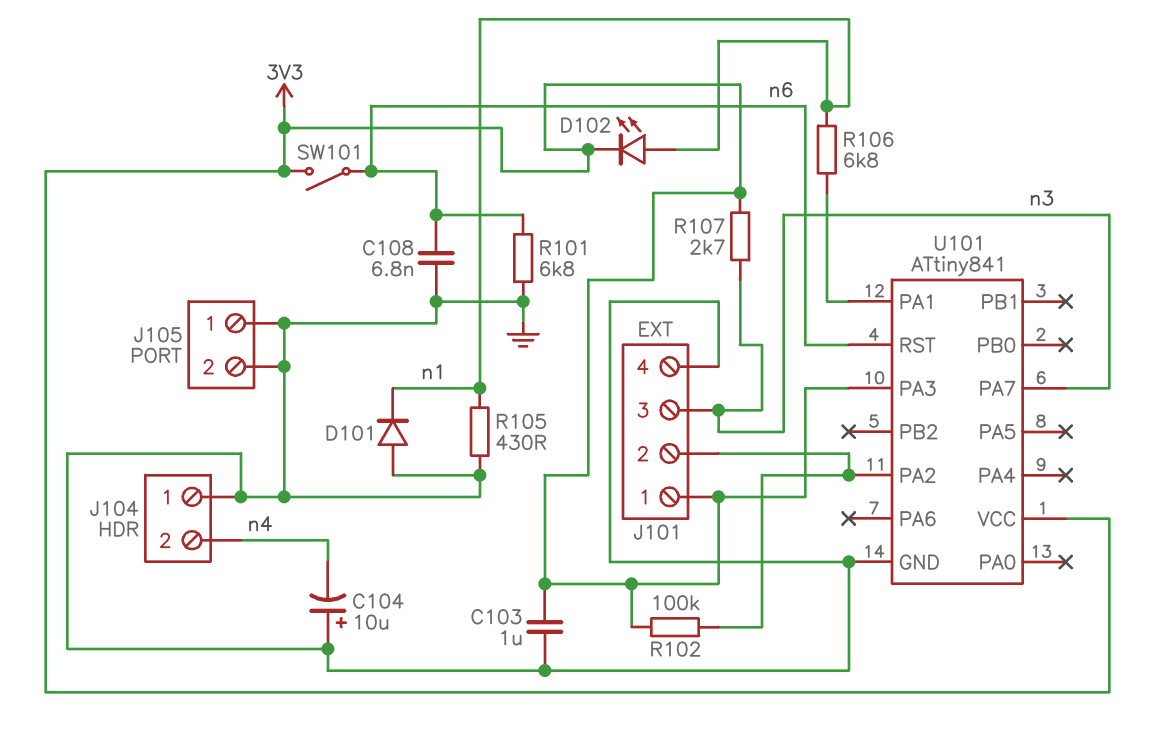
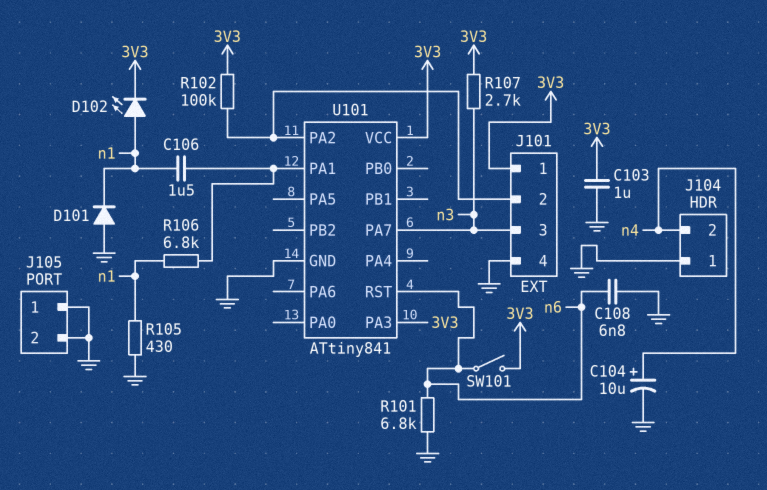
C104: 10uF (plus GND, minus n4) -> 10uF (plus n4, minus GND)
C106: none -> 1.5uF (U101/PA1, n1)

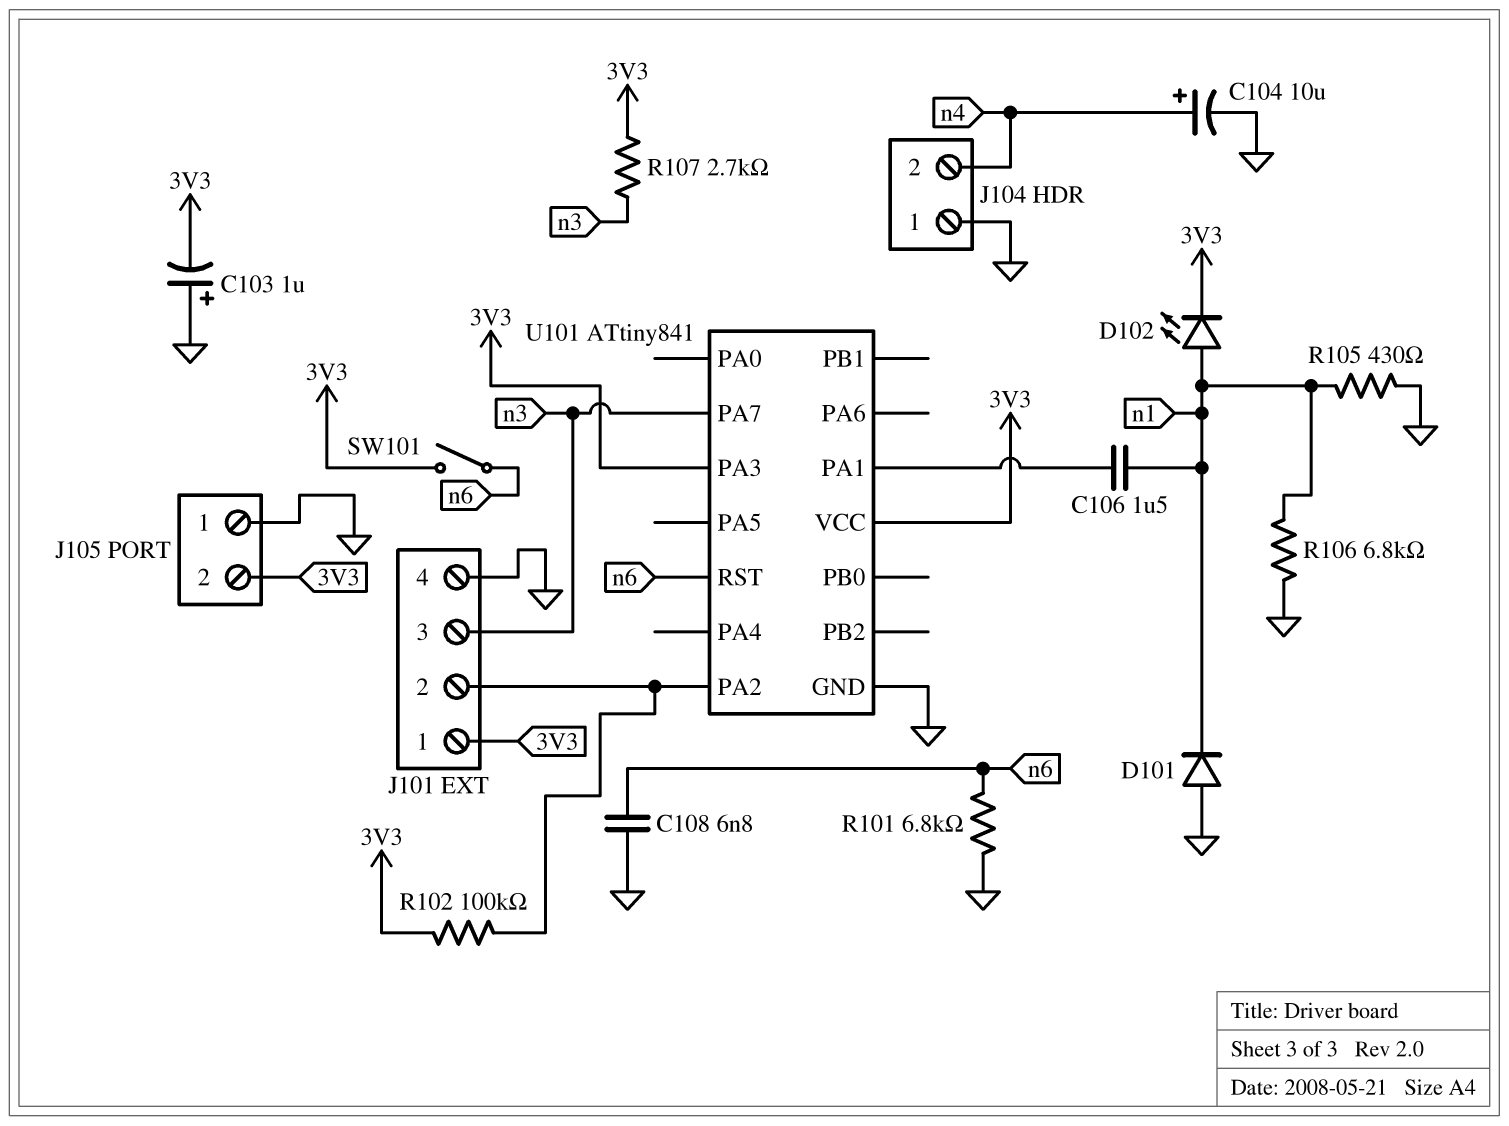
C103: 1uF (3V3, GND) -> 1uF (plus GND, minus 3V3)
J105 pin 2: GND -> 3V3
R106: 6.8k (U101/PA1, n1) -> 6.8k (GND, n1)

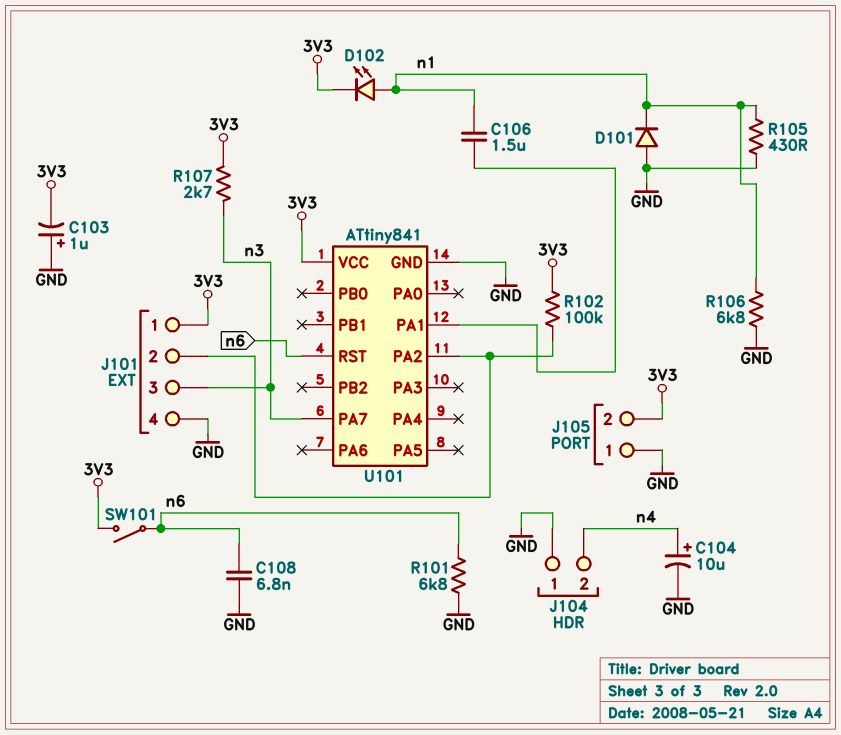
U101 pin PA3: 3V3 -> none

